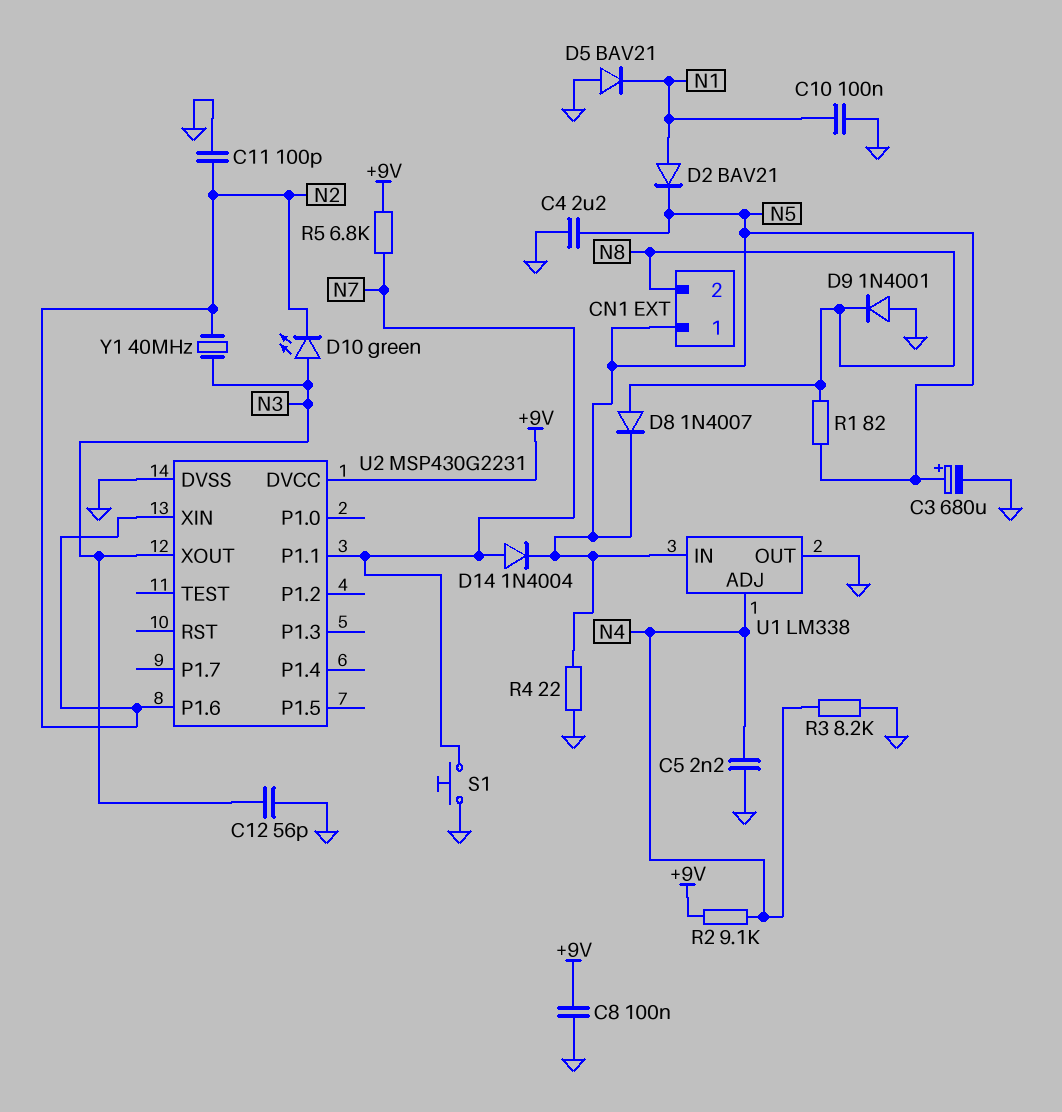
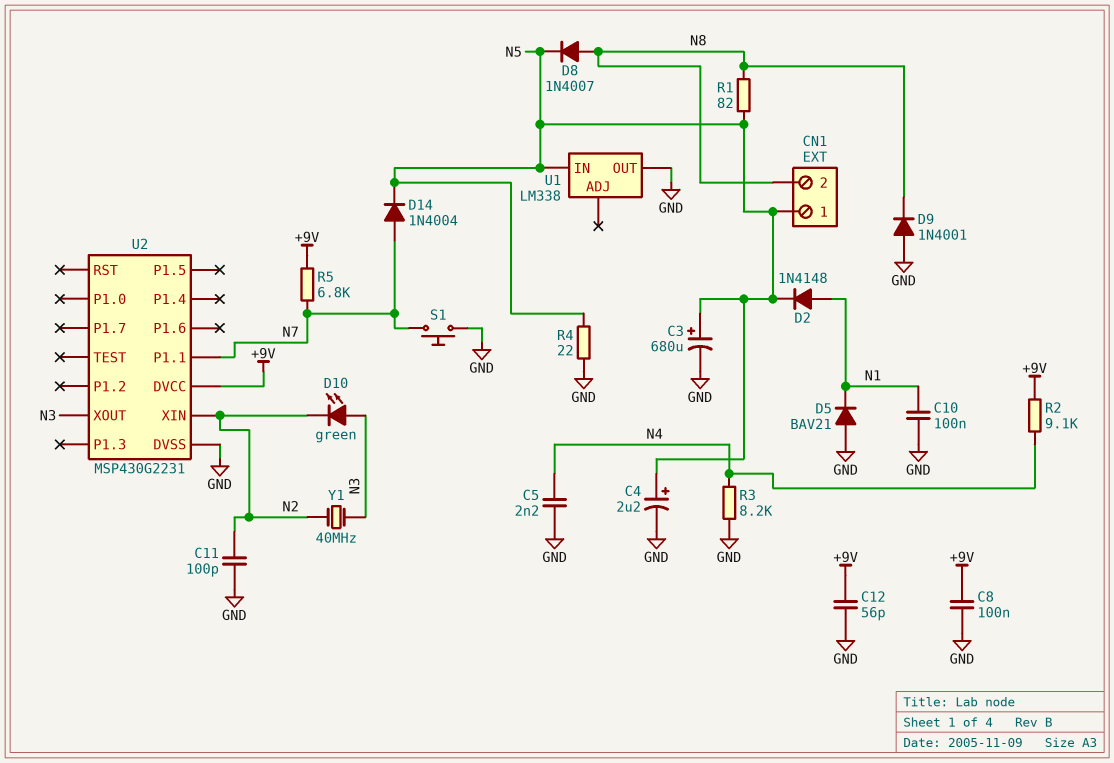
C4: 2.2uF (GND, N5) -> 2.2uF (plus N5, minus GND)
C12: 56pF (GND, N3) -> 56pF (+9V, GND)
D2: diode BAV21 (A N1, K N5) -> diode 1N4148 (A N1, K N5)
U1 pin ADJ: N4 -> none
U2 pin P1.6: N2 -> none

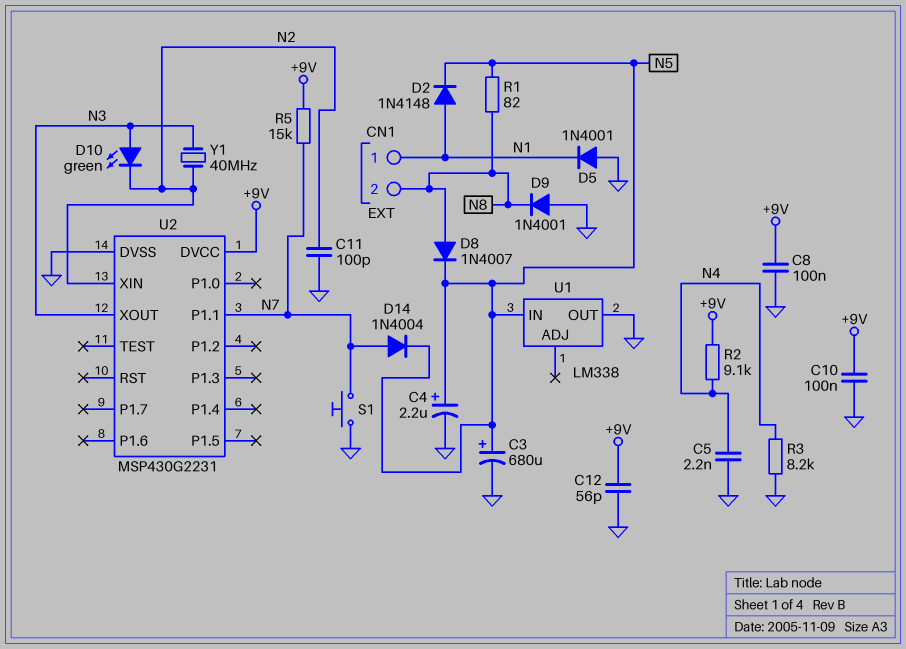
C10: 100nF (GND, N1) -> 100nF (+9V, GND)
CN1 pin 1: N5 -> N1
D5: diode BAV21 (A GND, K N1) -> diode 1N4001 (A GND, K N1)
R4: 22 (GND, N5) -> none
R5: 6.8k (+9V, N7) -> 15k (+9V, N7)

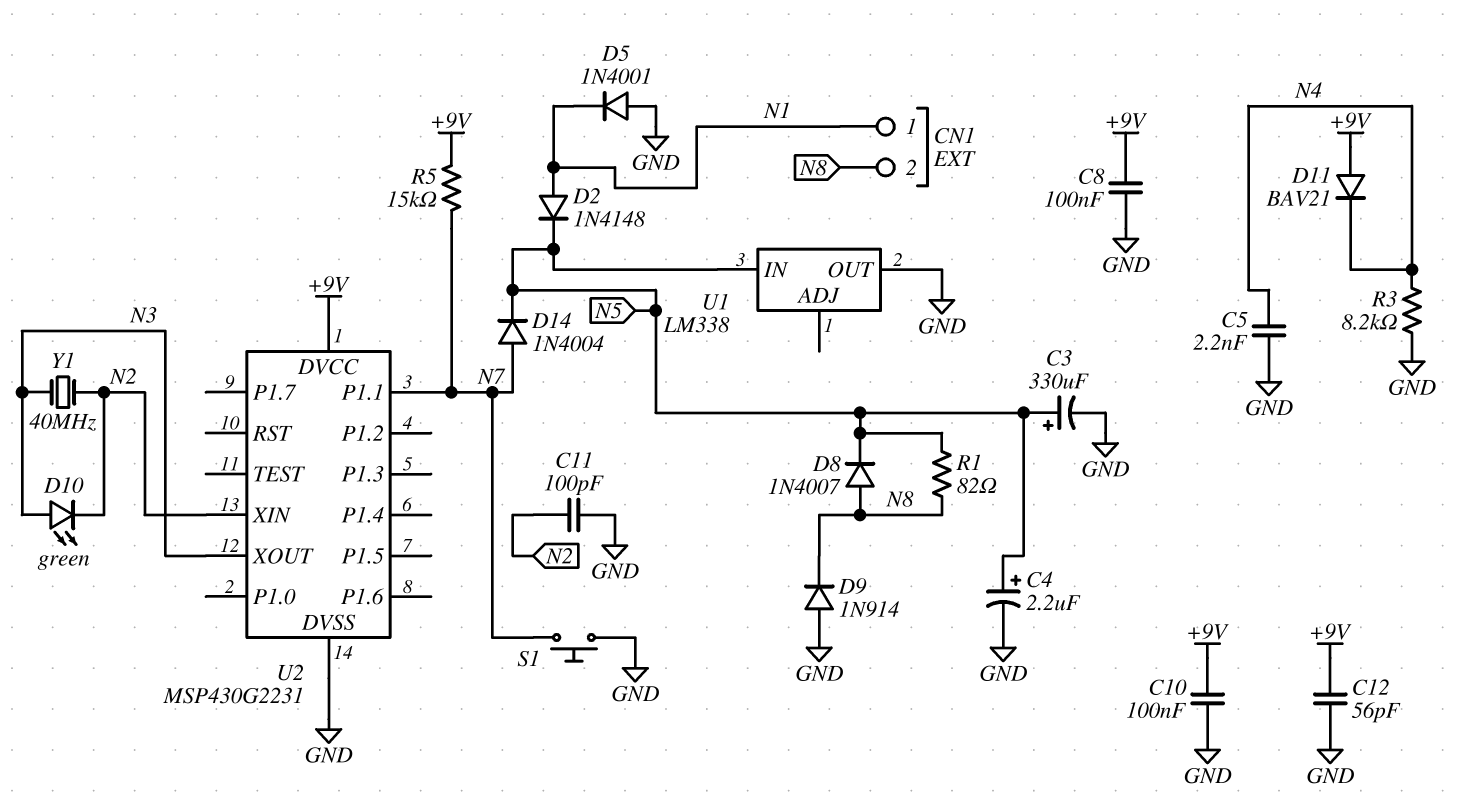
C3: 680uF (plus N5, minus GND) -> 330uF (plus N5, minus GND)
D9: diode 1N4001 (A GND, K N8) -> diode 1N914 (A GND, K N8)
D11: none -> diode BAV21 (A +9V, K N4)
R2: 9.1k (+9V, N4) -> none

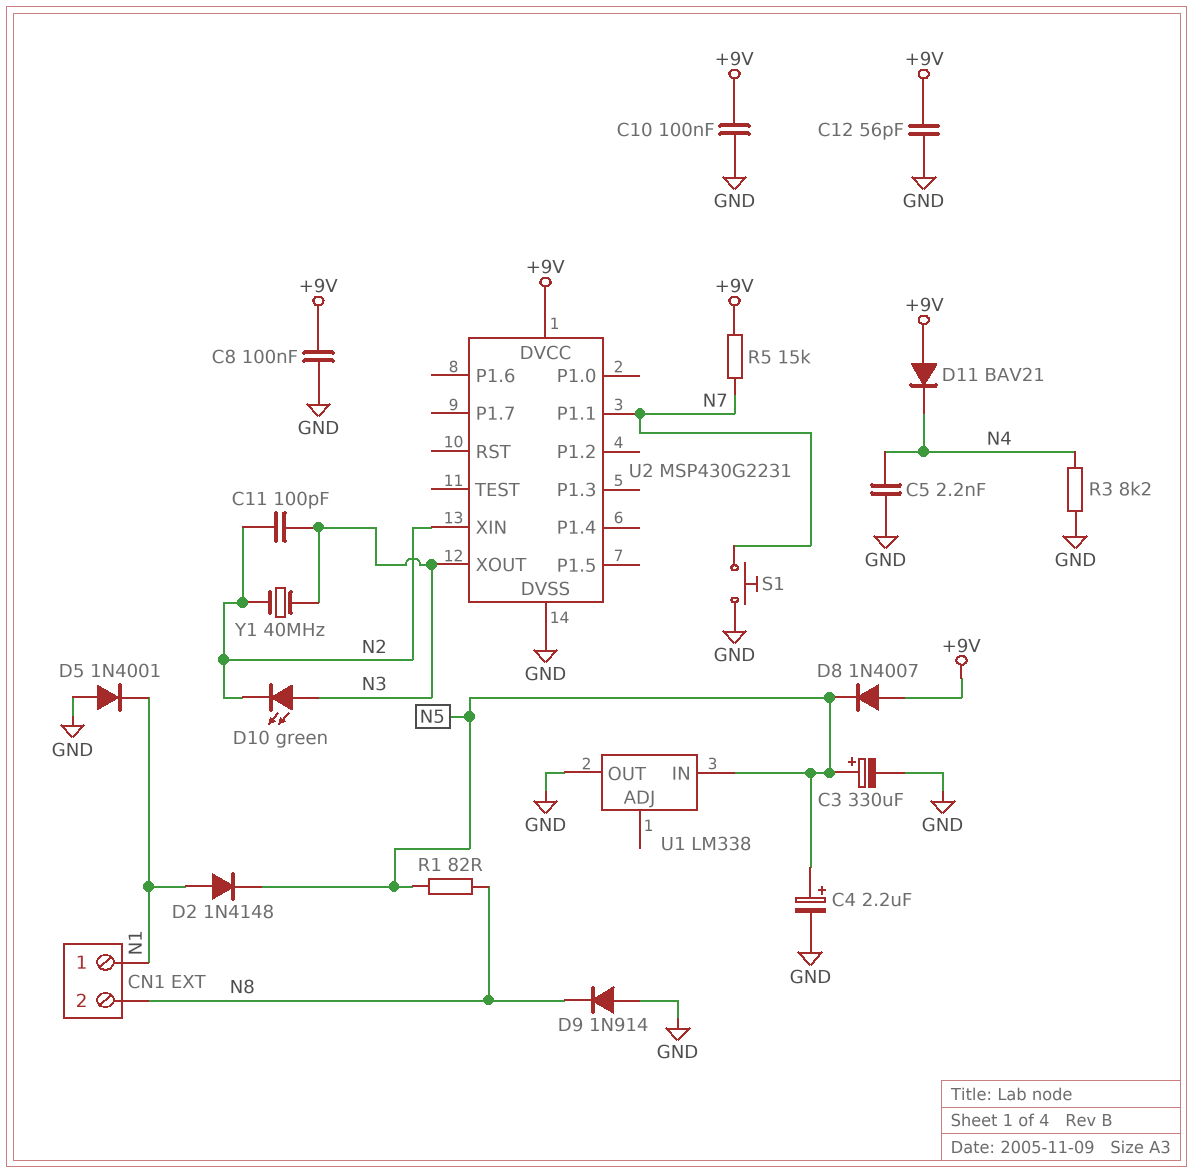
C11: 100pF (GND, N2) -> 100pF (N2, N3)
D8: diode 1N4007 (A N8, K N5) -> diode 1N4007 (A +9V, K N5)
D14: diode 1N4004 (A N7, K N5) -> none

